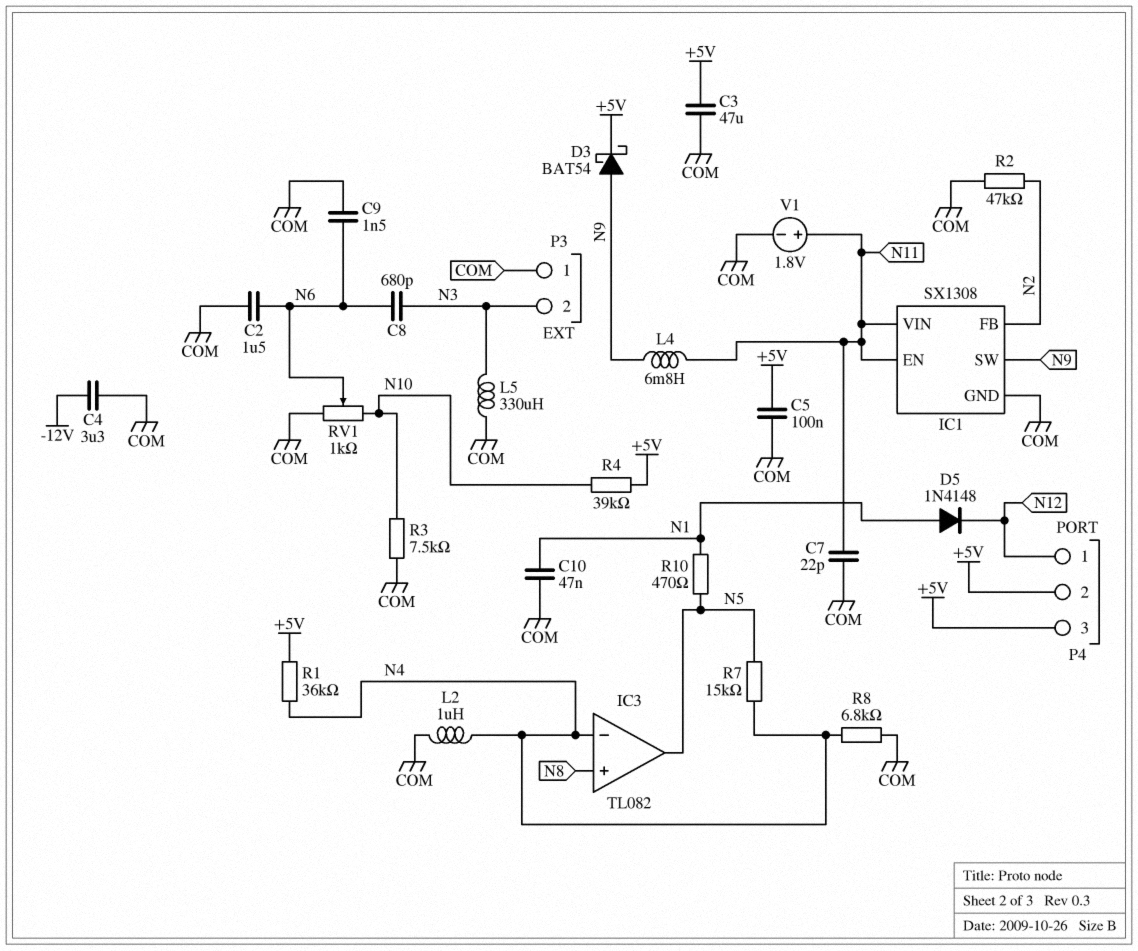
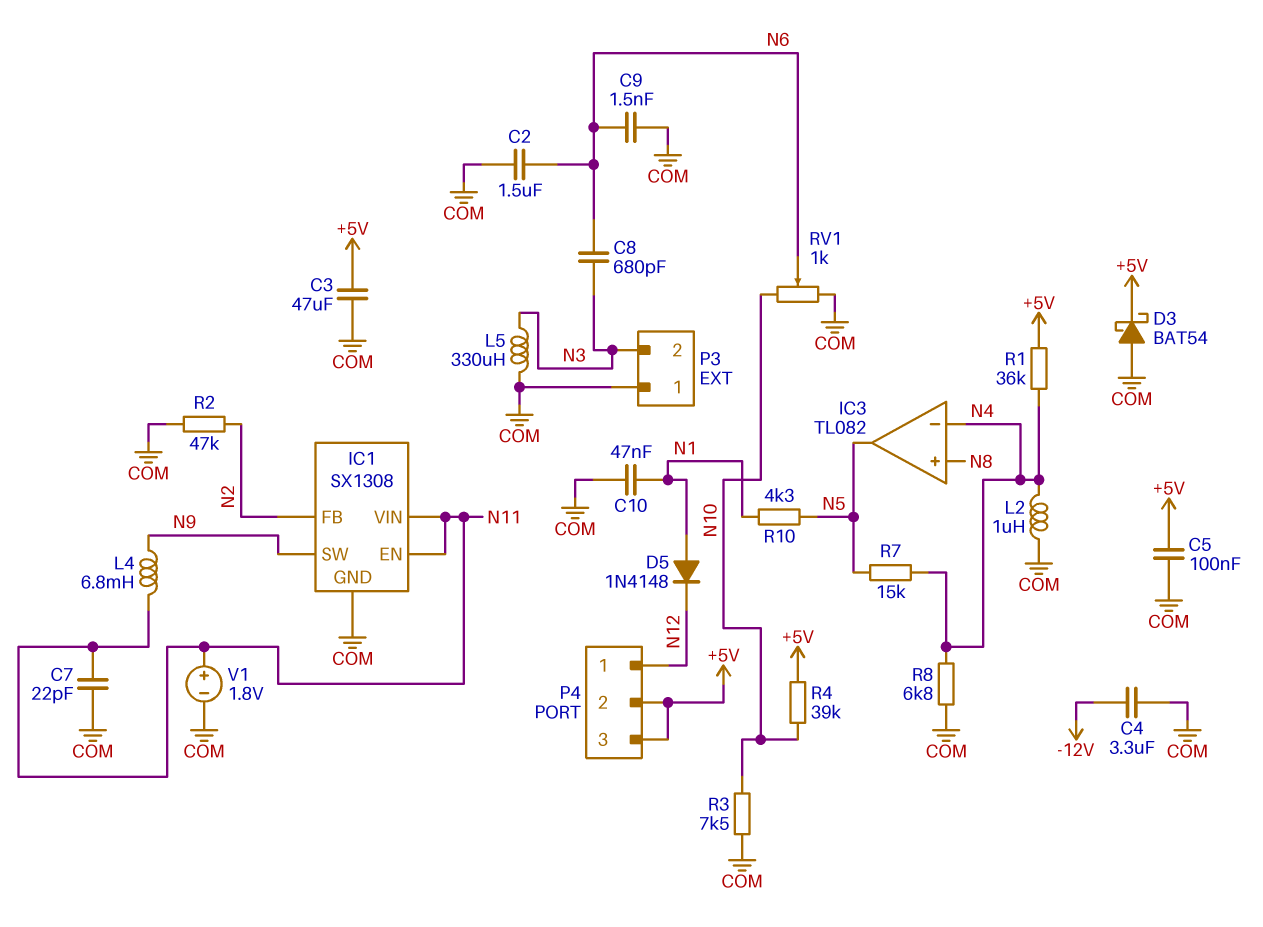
D3: schottky BAT54 (A N9, K +5V) -> schottky BAT54 (A COM, K +5V)
R10: 470 (N1, N5) -> 4.3k (N1, N5)

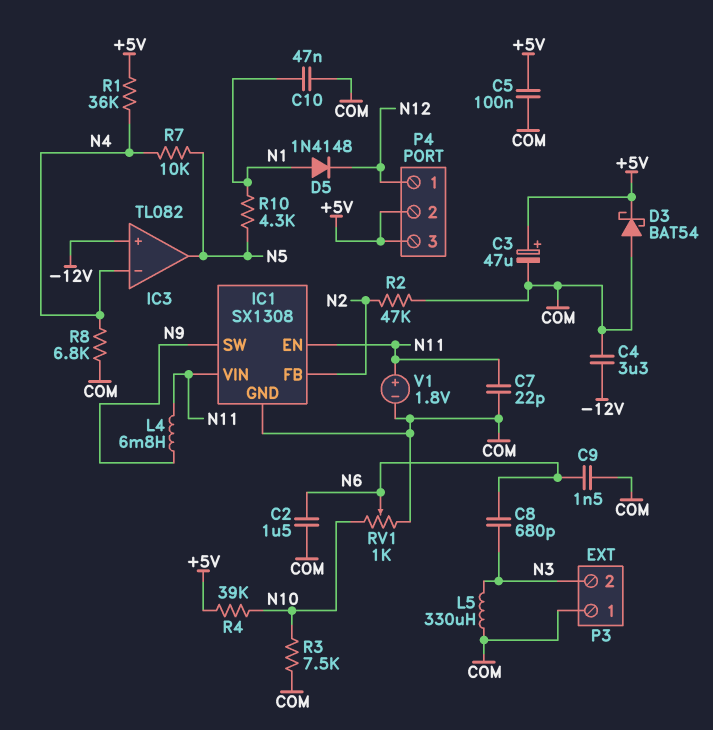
C3: 47uF (+5V, COM) -> 47uF (plus +5V, minus COM)
IC3 pin in+: N8 -> -12V
L2: 1uH (COM, N4) -> none
R7: 15k (N4, N5) -> 10k (N4, N5)

